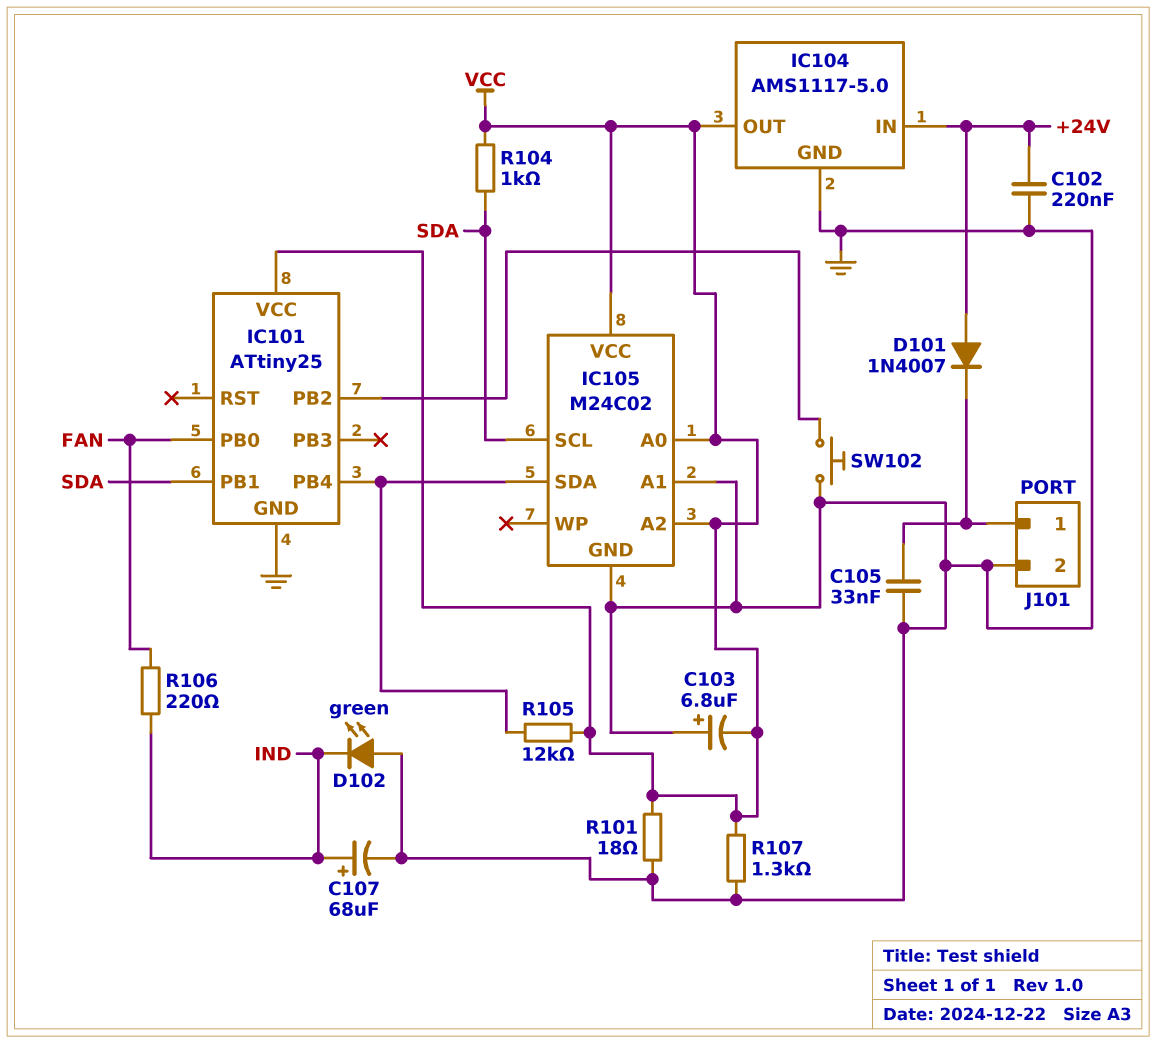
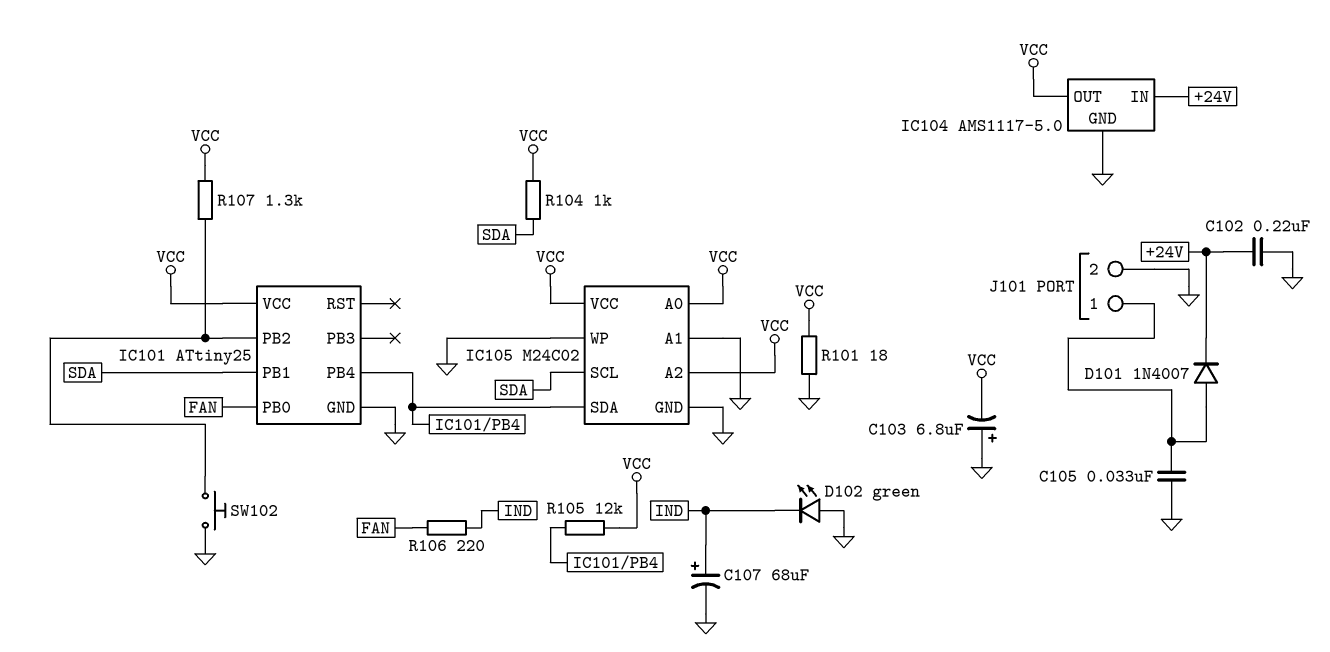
D101: diode 1N4007 (A +24V, K J101/1) -> diode 1N4007 (A J101/1, K +24V)
IC105 pin WP: none -> GND
R107: 1.3k (GND, VCC) -> 1.3k (IC101/PB2, VCC)

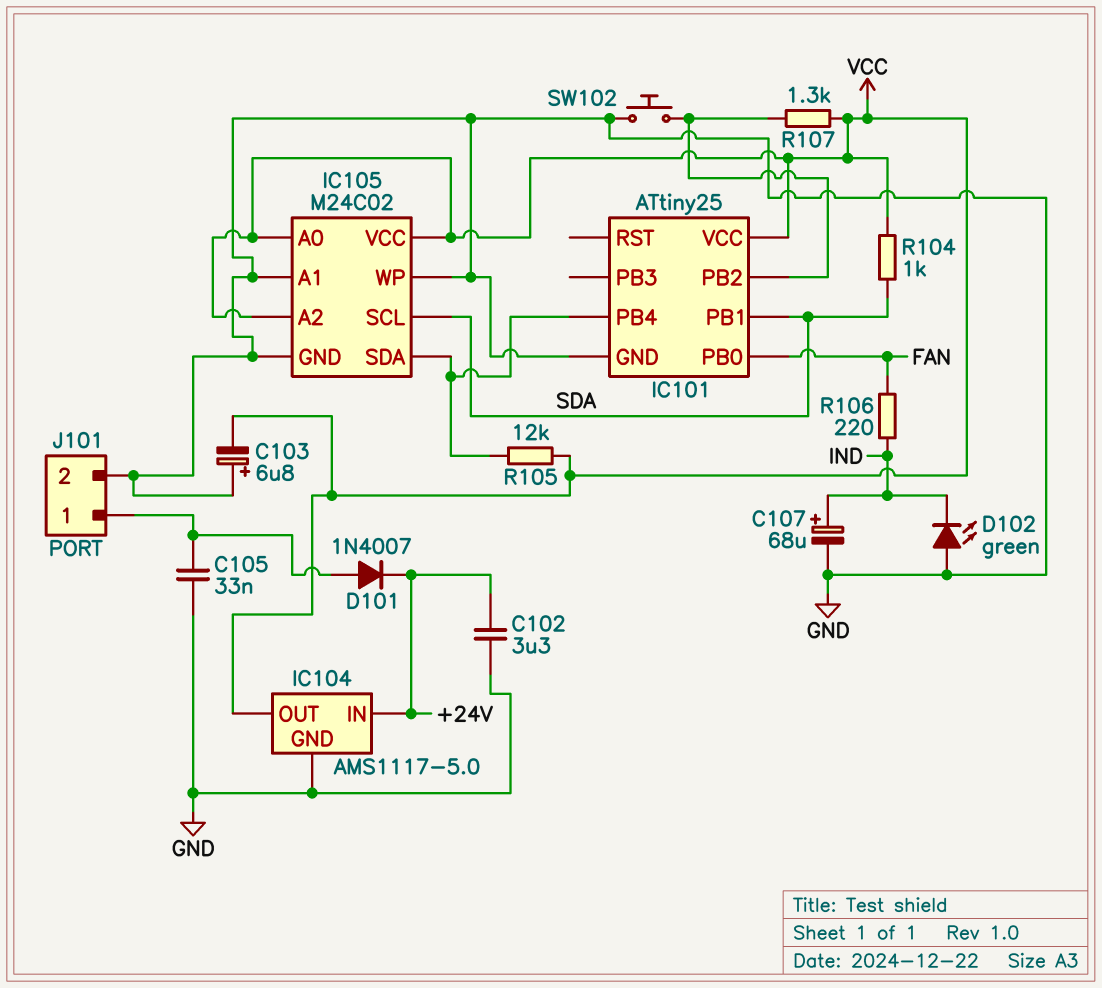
C102: 220nF (+24V, GND) -> 3.3uF (+24V, GND)
R101: 18 (GND, VCC) -> none

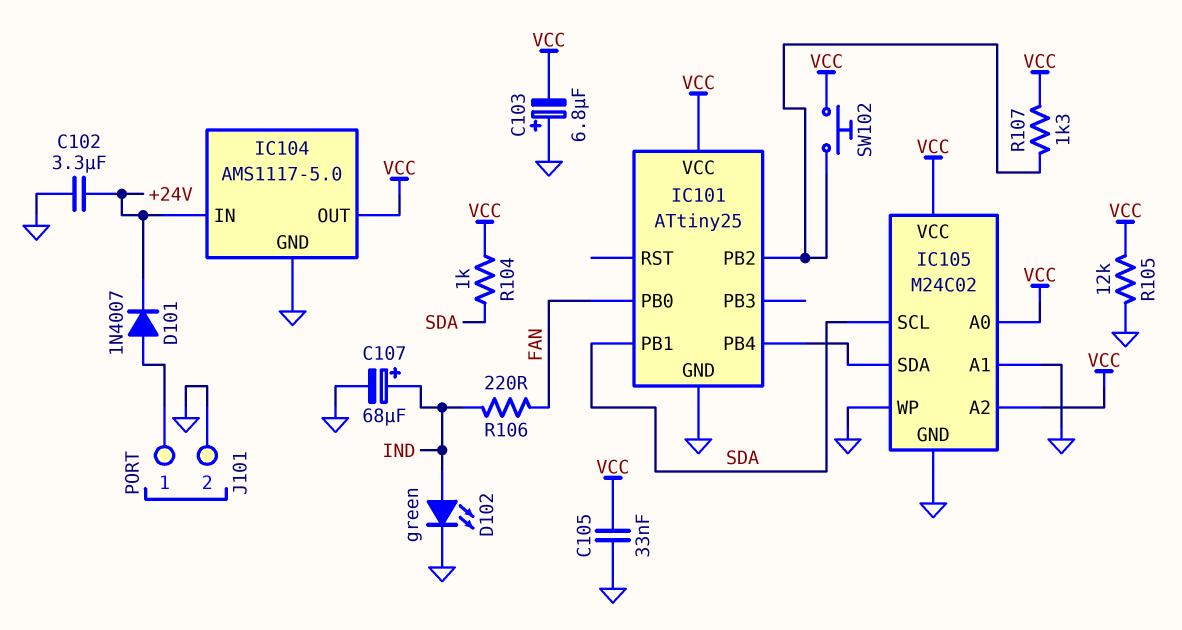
C105: 33nF (GND, J101/1) -> 33nF (GND, VCC)
D102: LED green (A GND, K IND) -> LED green (A IND, K GND)
R105: 12k (IC101/PB4, VCC) -> 12k (GND, VCC)
SW102: button (GND, IC101/PB2) -> button (IC101/PB2, VCC)

